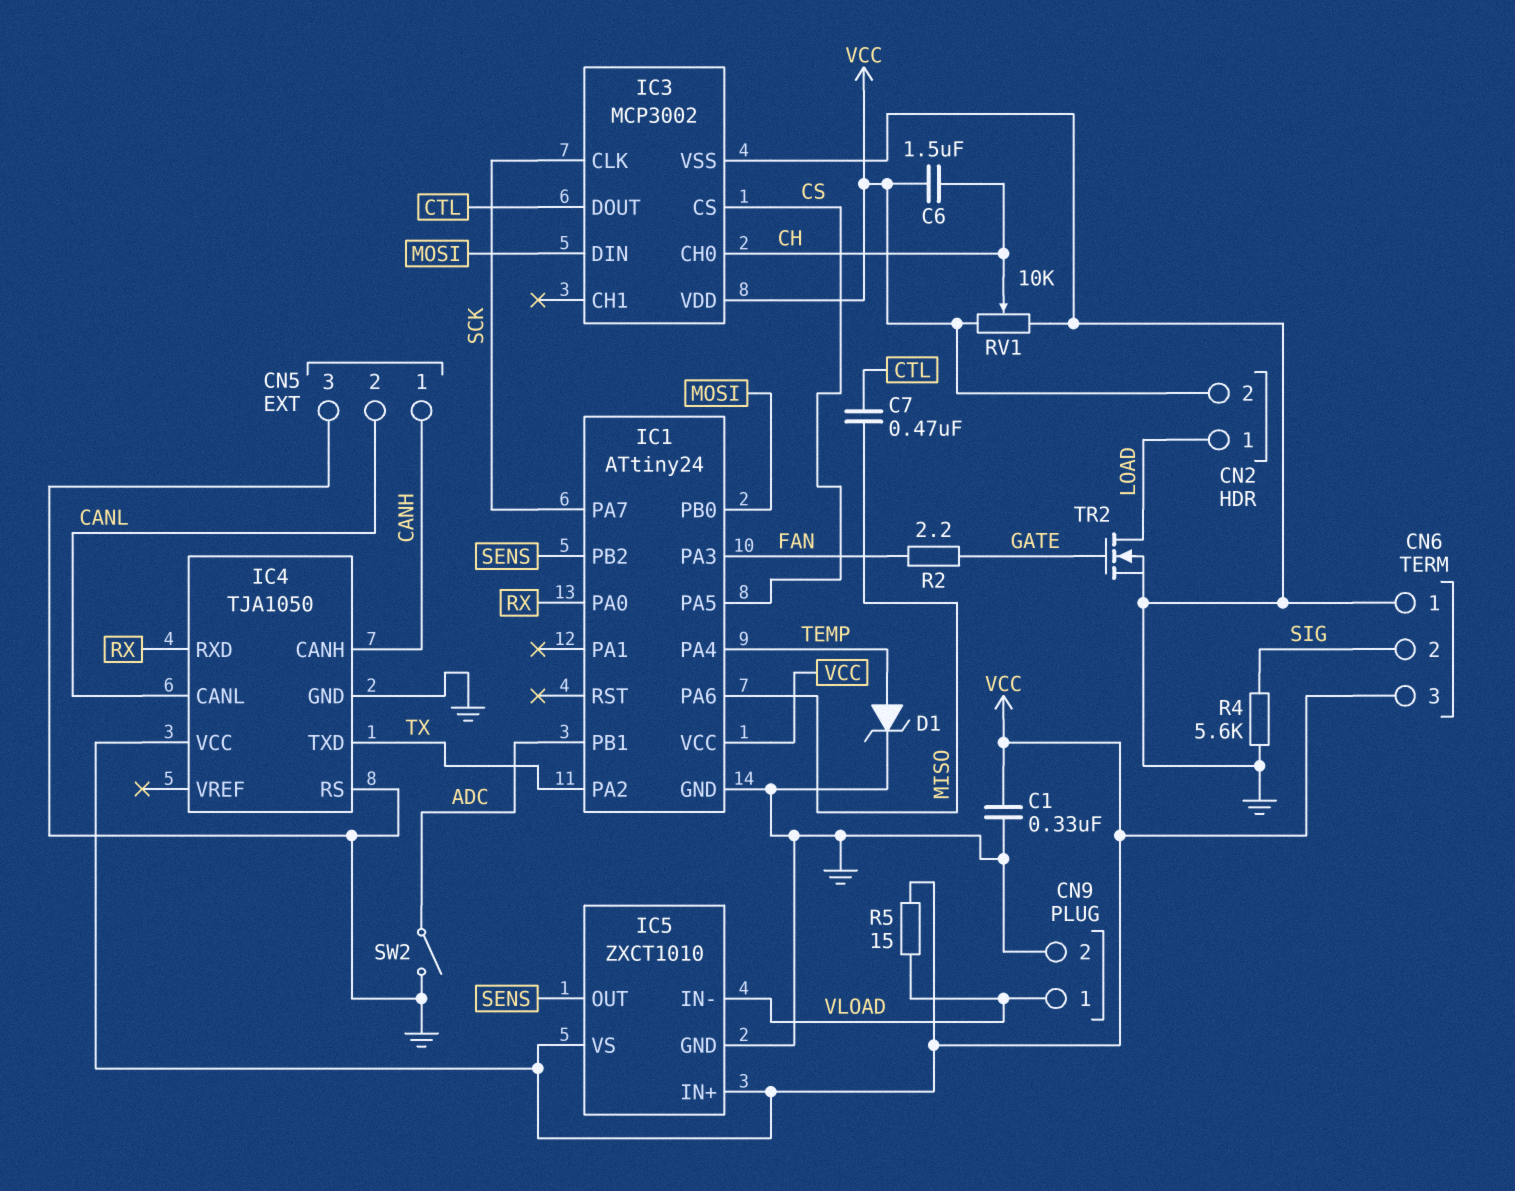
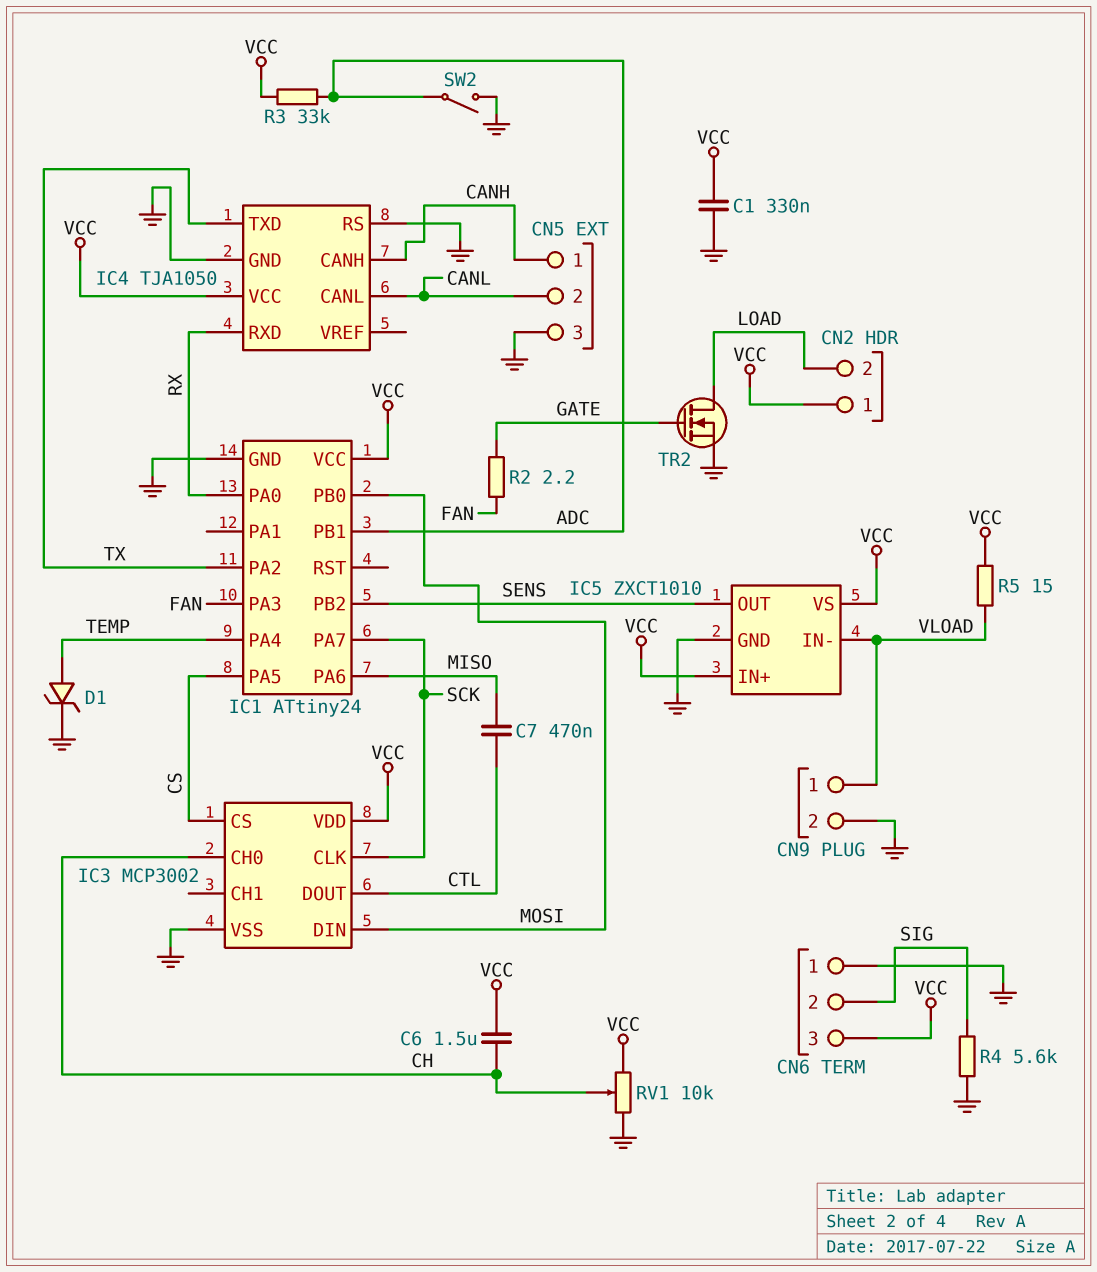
CN2 pin 1: LOAD -> VCC
CN2 pin 2: VCC -> LOAD
R3: none -> 33k (ADC, VCC)

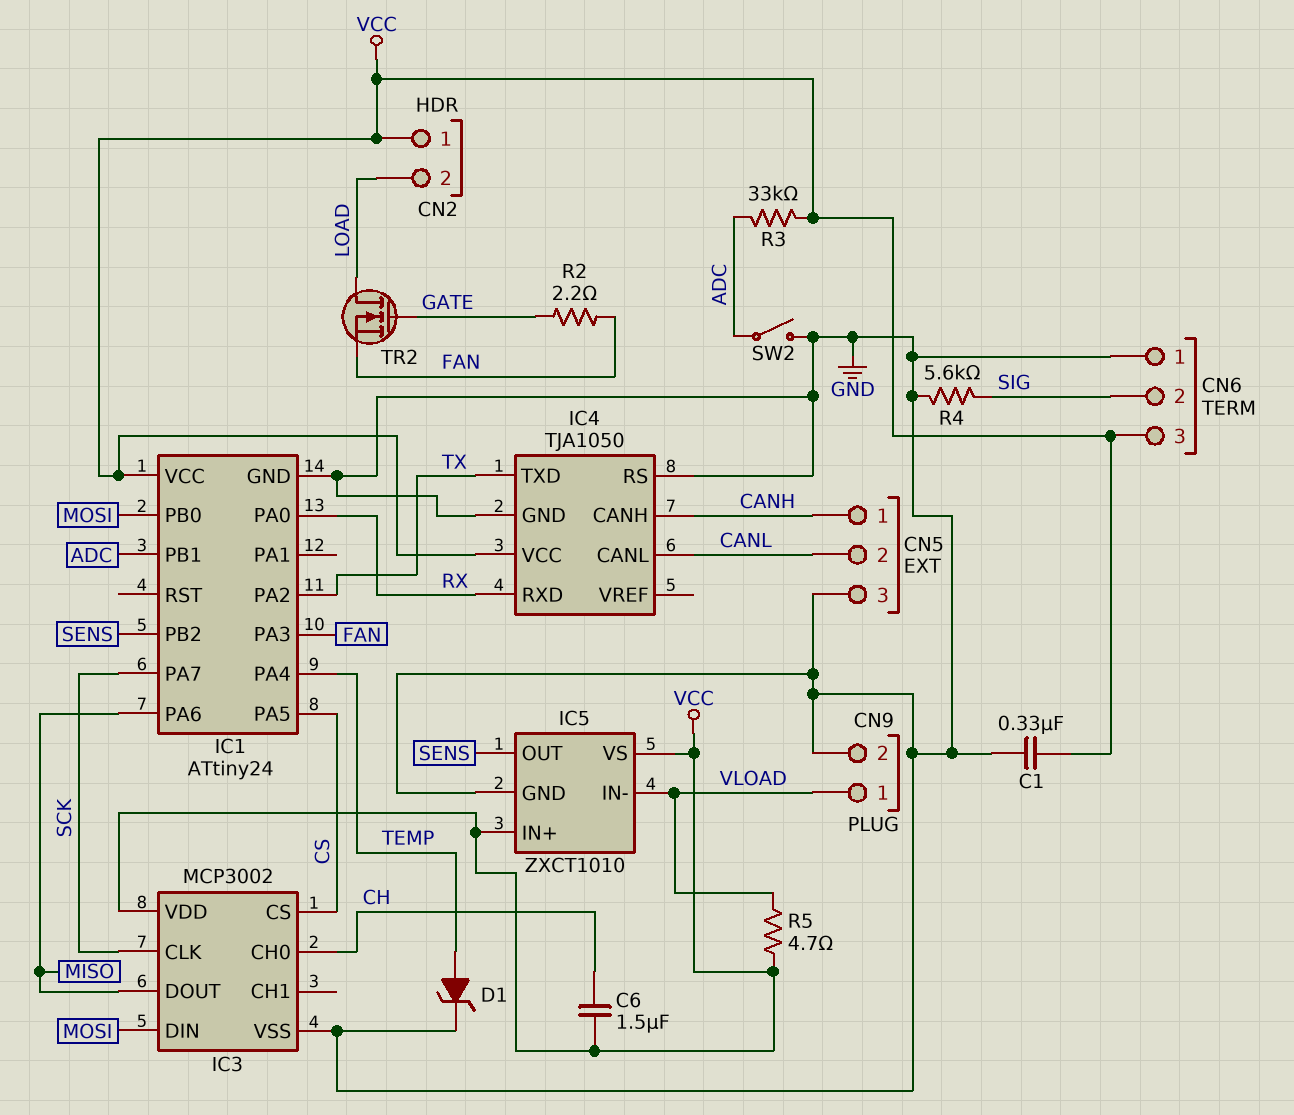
C7: 470nF (CTL, MISO) -> none
IC3 pin DOUT: CTL -> MISO
R5: 15 (VCC, VLOAD) -> 4.7 (VCC, VLOAD)
RV1: 10k (GND, VCC, wiper CH) -> none
TR2: NMOS (G GATE, D LOAD, S GND) -> NMOS (G GATE, D LOAD, S FAN)

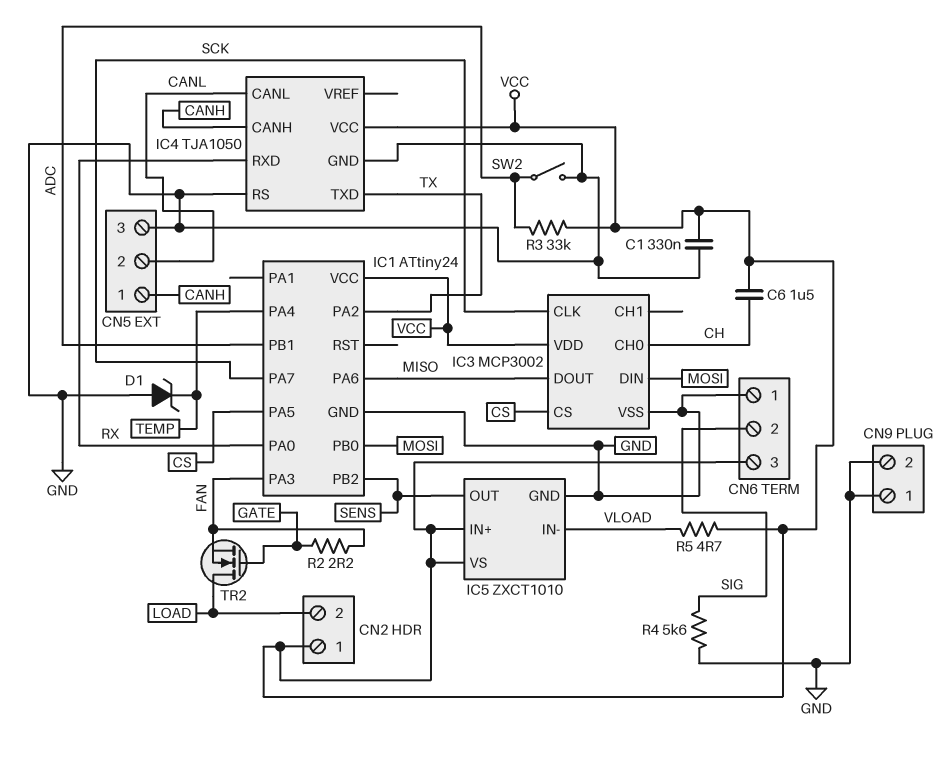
CN9 pin 1: VLOAD -> GND
D1: zener (A TEMP, K GND) -> zener (A GND, K TEMP)

